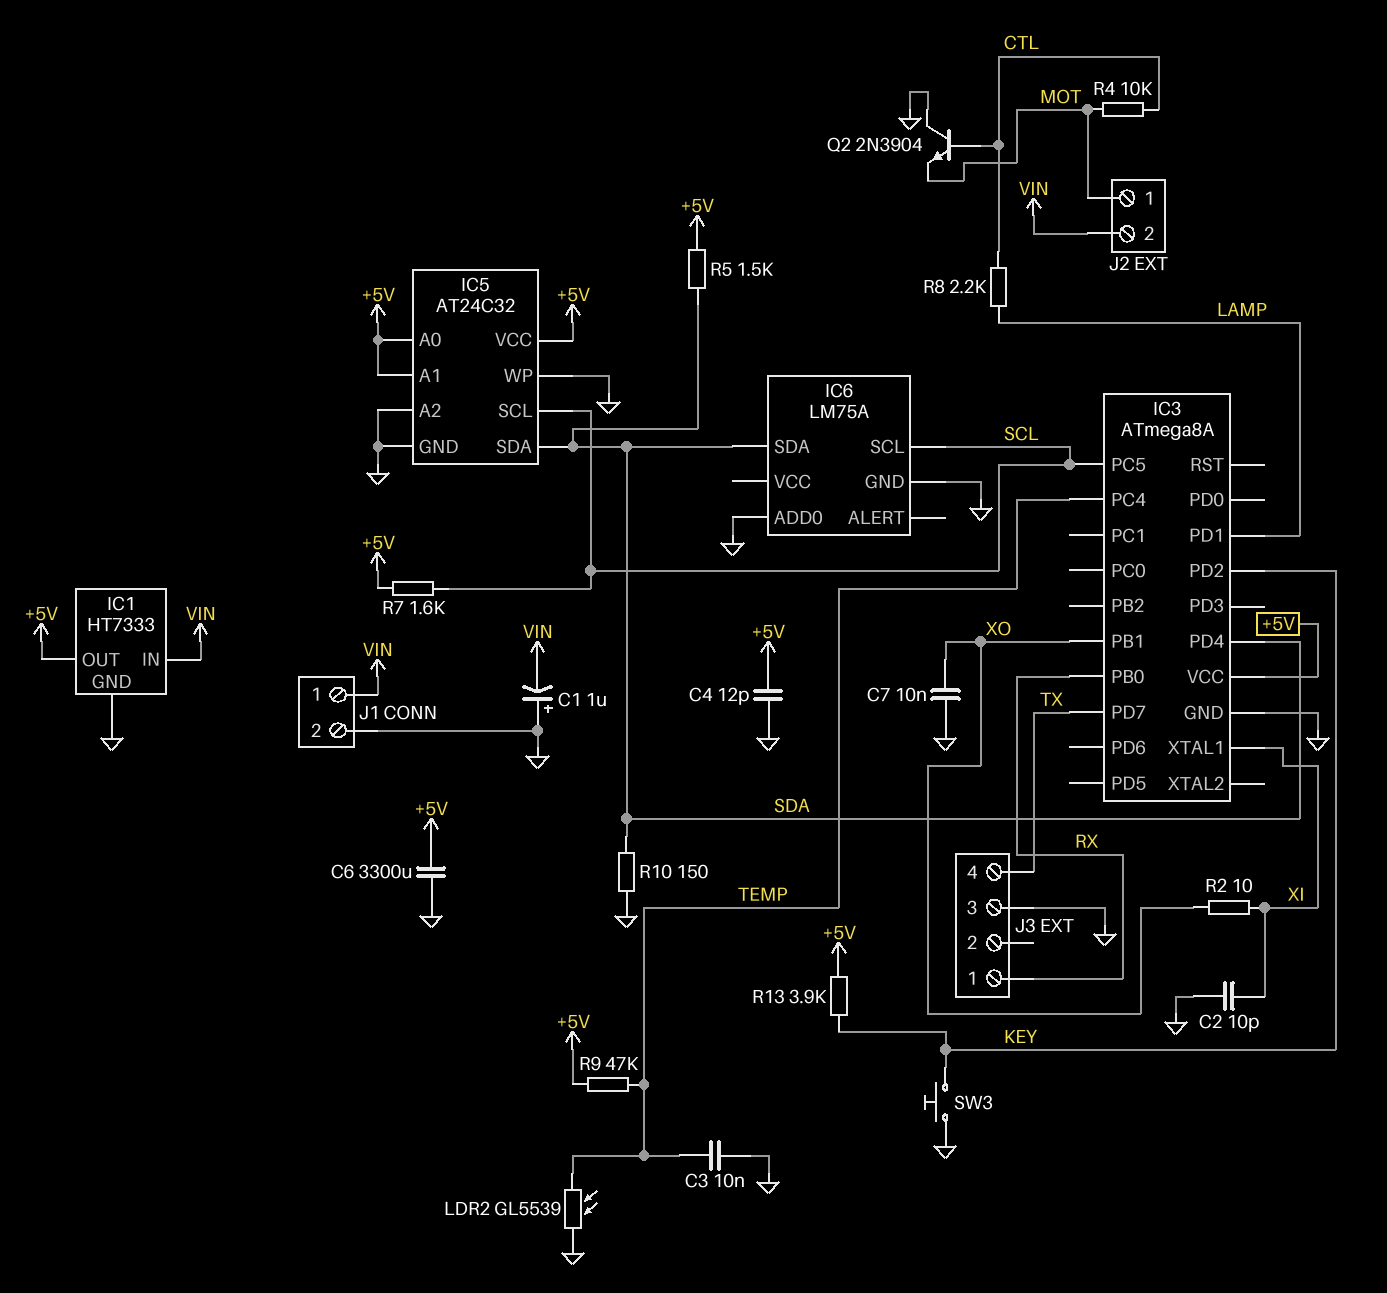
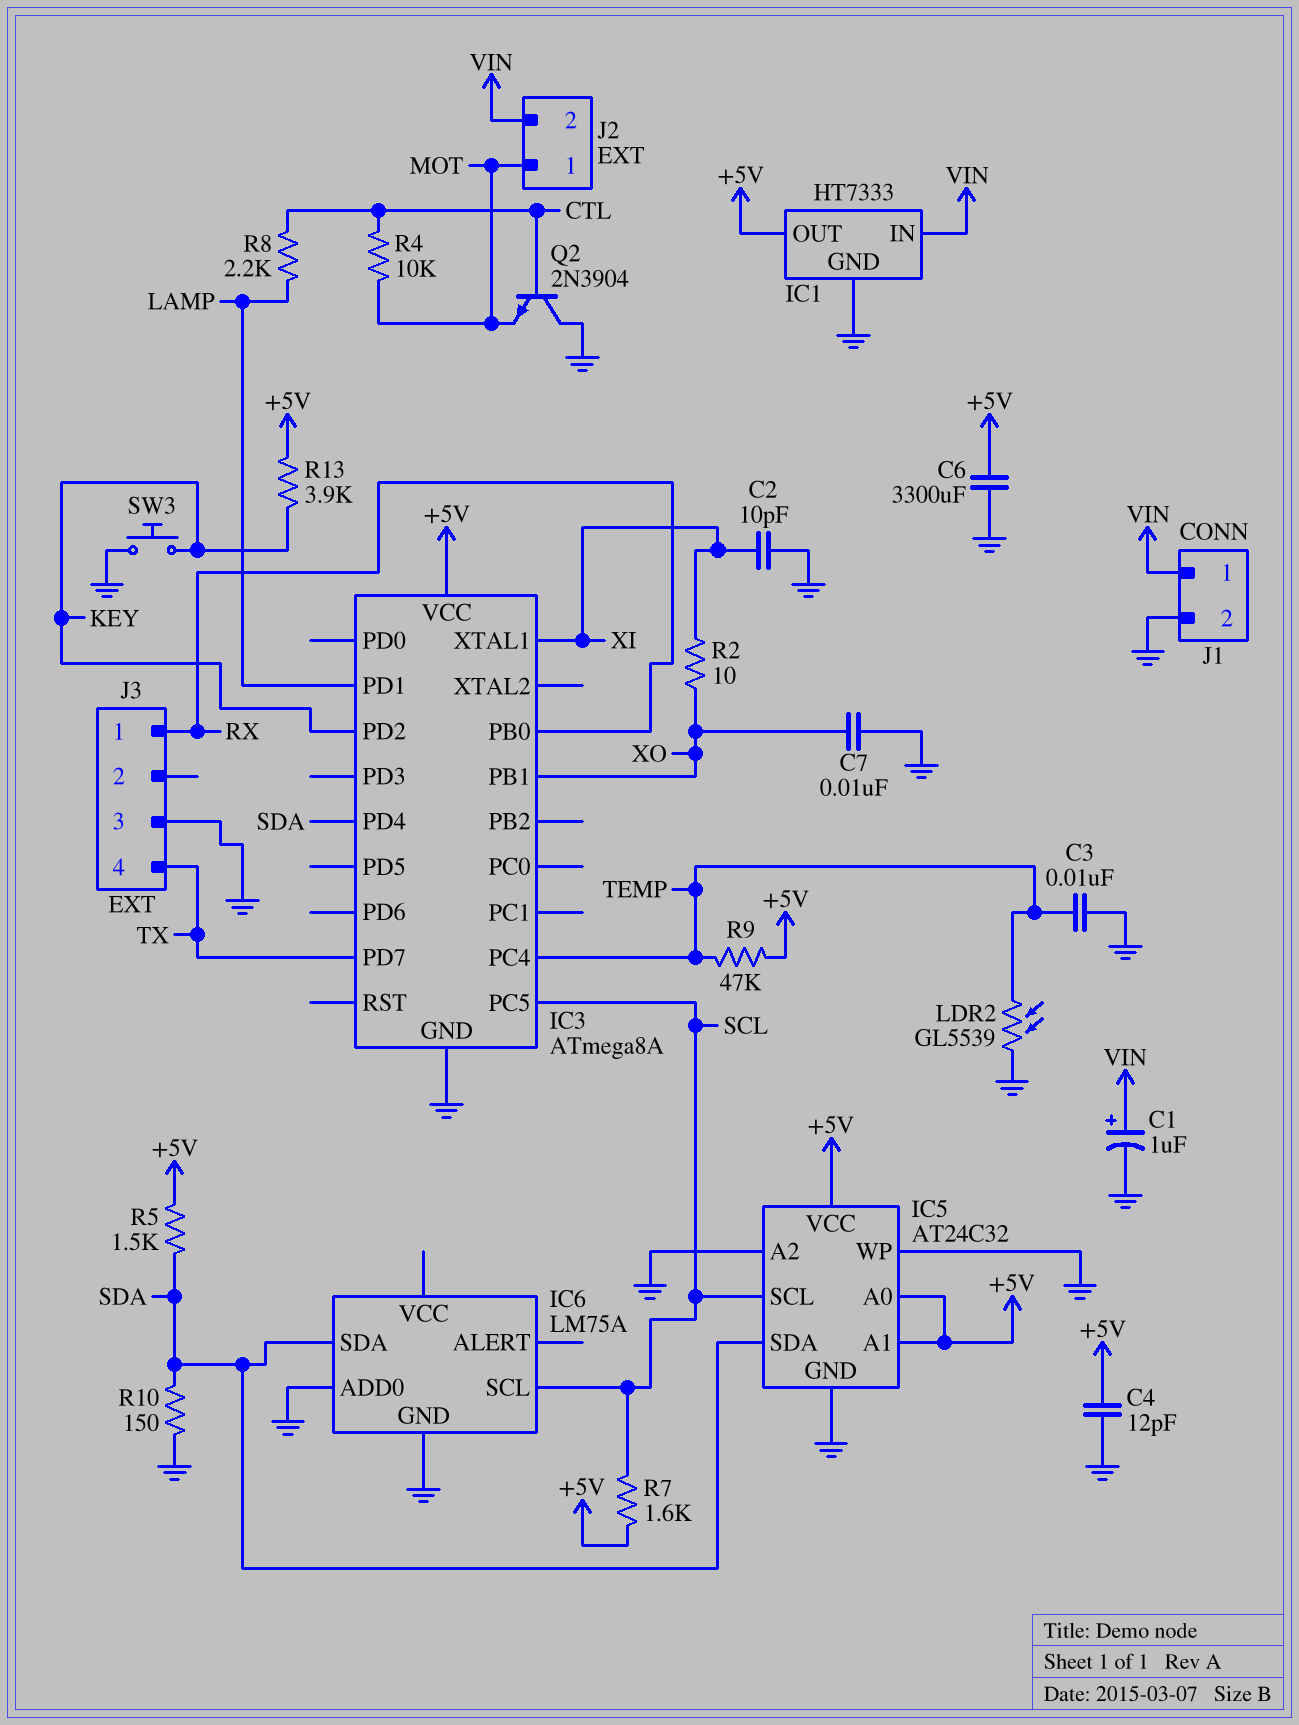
C1: 1uF (plus GND, minus VIN) -> 1uF (plus VIN, minus GND)

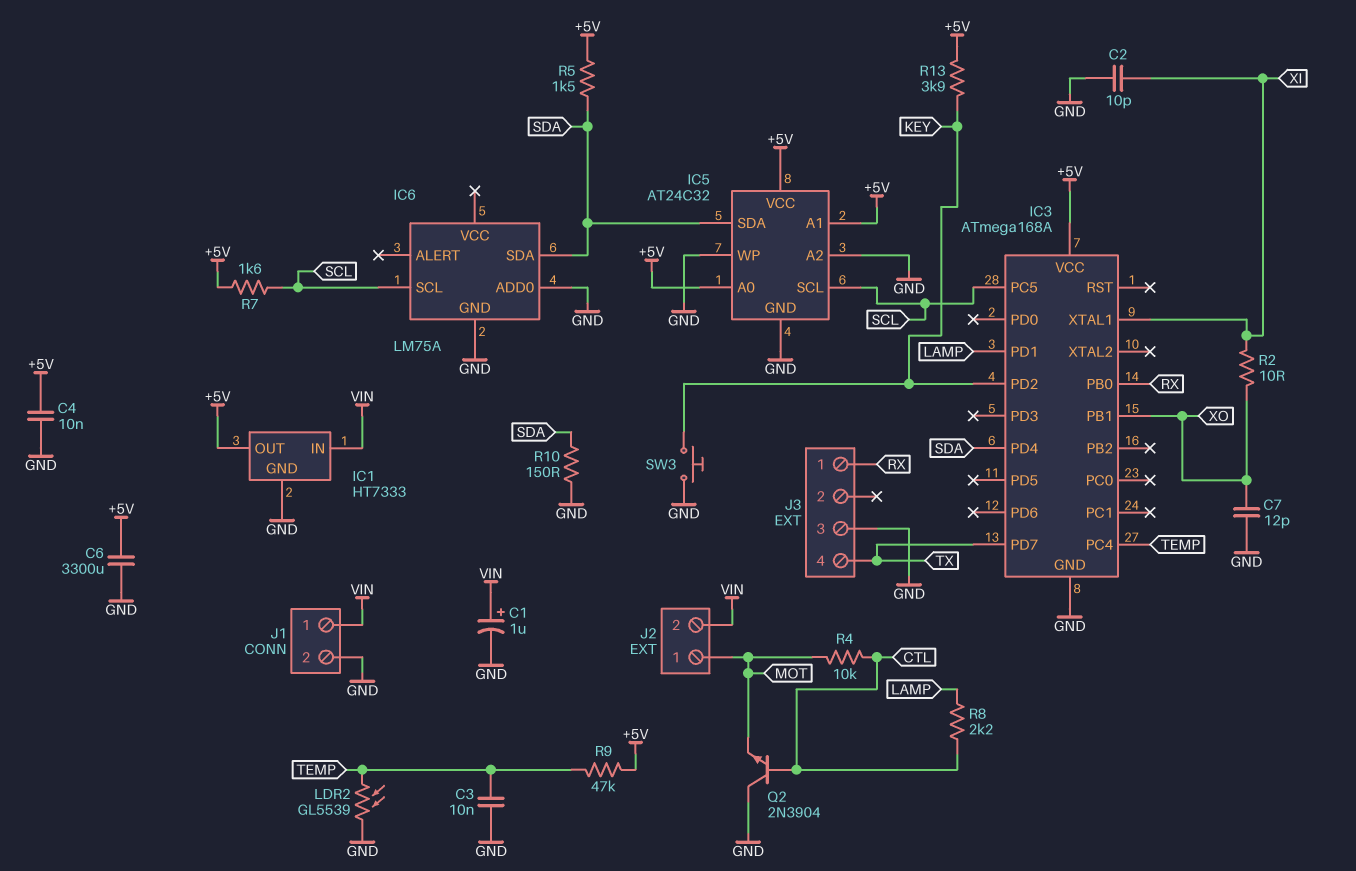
C4: 12pF (+5V, GND) -> 10nF (+5V, GND)
C7: 10nF (GND, XO) -> 12pF (GND, XO)
IC3: ATmega8A -> ATmega168A

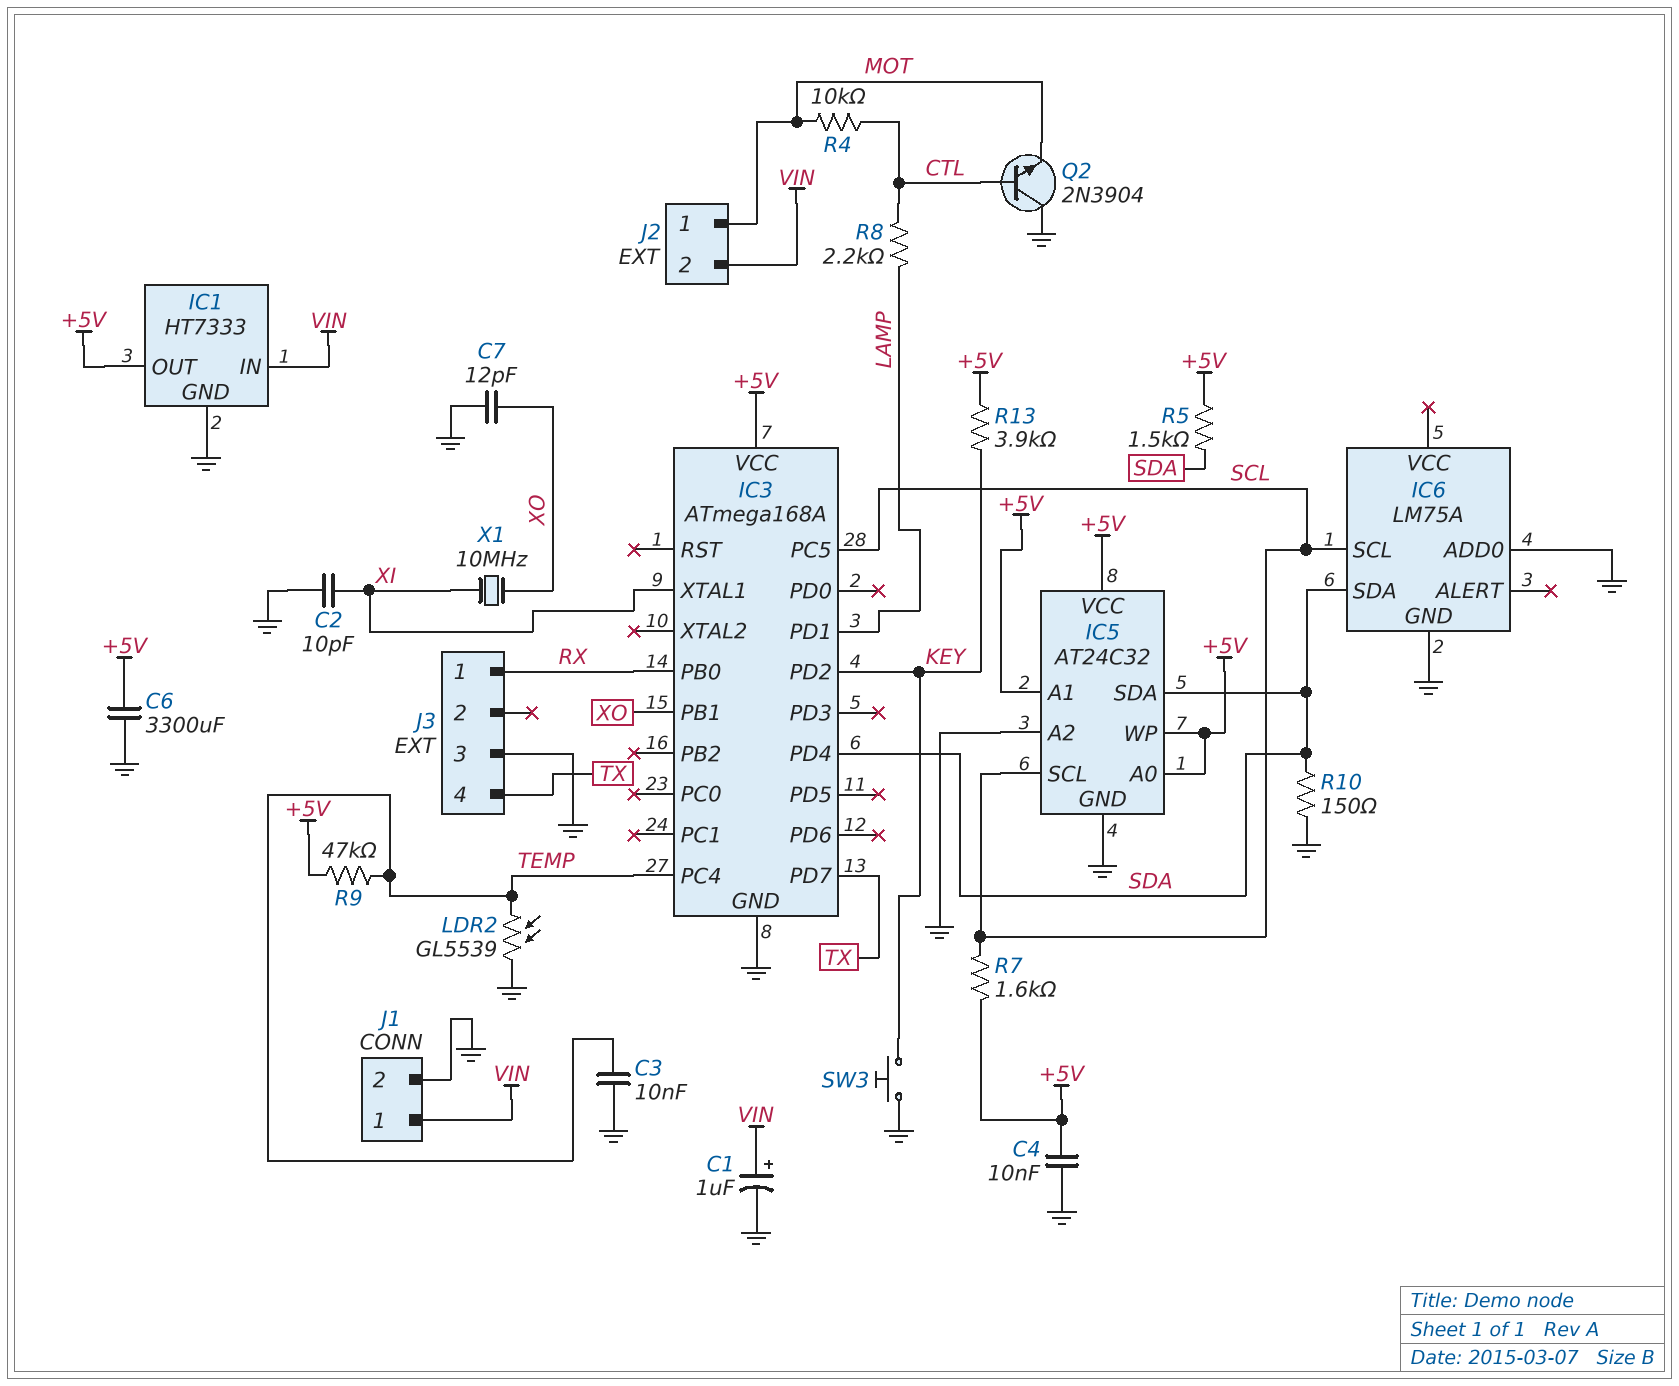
IC5 pin WP: GND -> +5V
R2: 10 (XI, XO) -> none
X1: none -> 10MHz (XI, XO)

